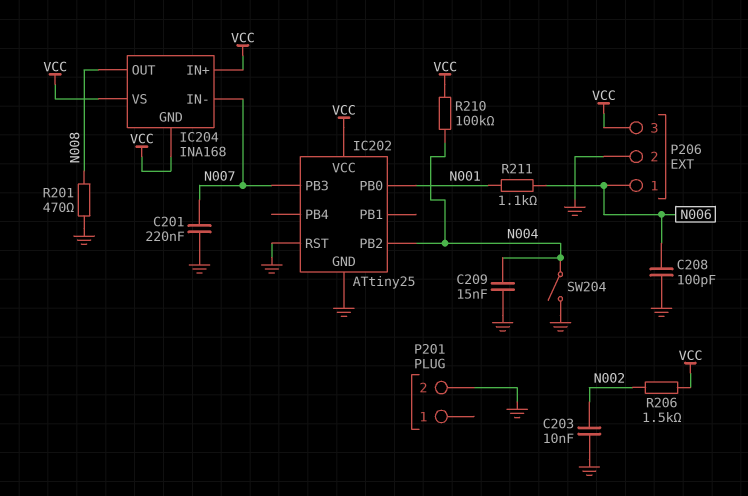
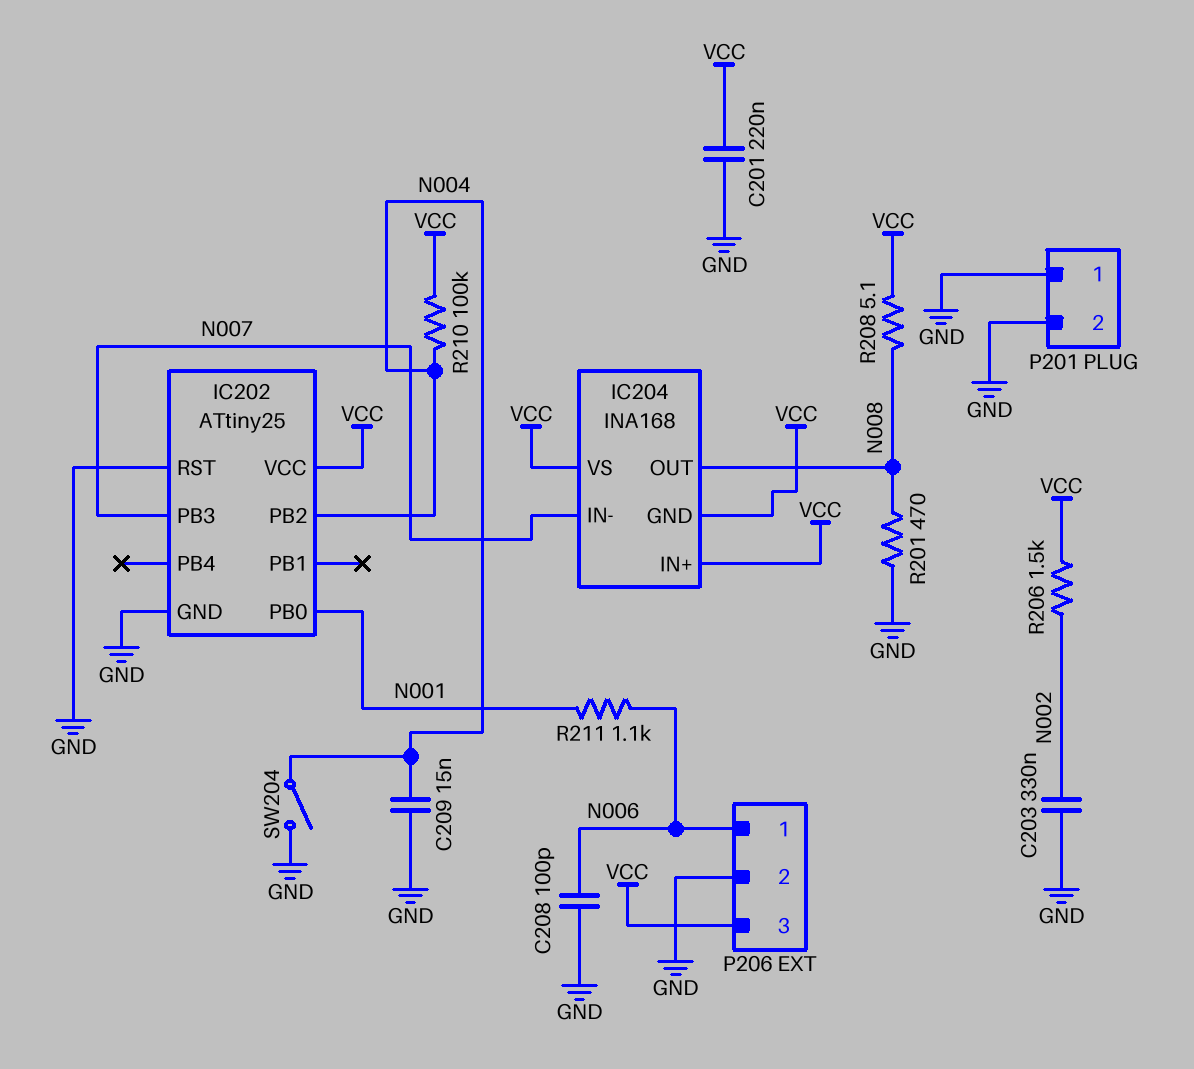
C201: 220nF (GND, N007) -> 220nF (GND, VCC)
C203: 10nF (GND, N002) -> 330nF (GND, N002)
P201 pin 1: none -> GND
R208: none -> 5.1 (N008, VCC)

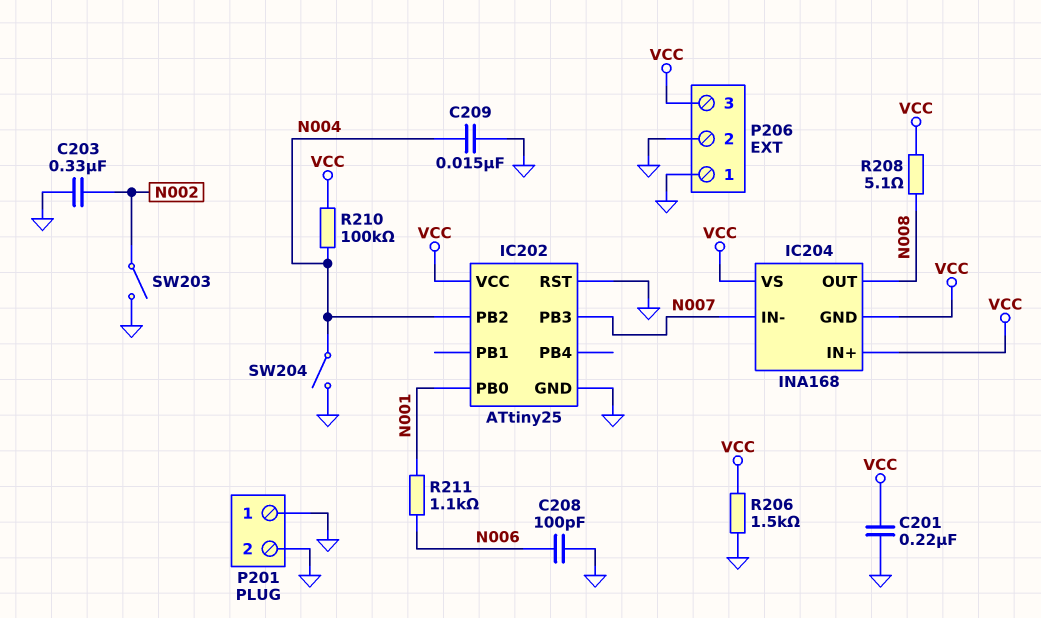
P206 pin 1: N006 -> GND
R201: 470 (GND, N008) -> none
R206: 1.5k (N002, VCC) -> 1.5k (GND, VCC)
SW203: none -> switch (GND, N002)

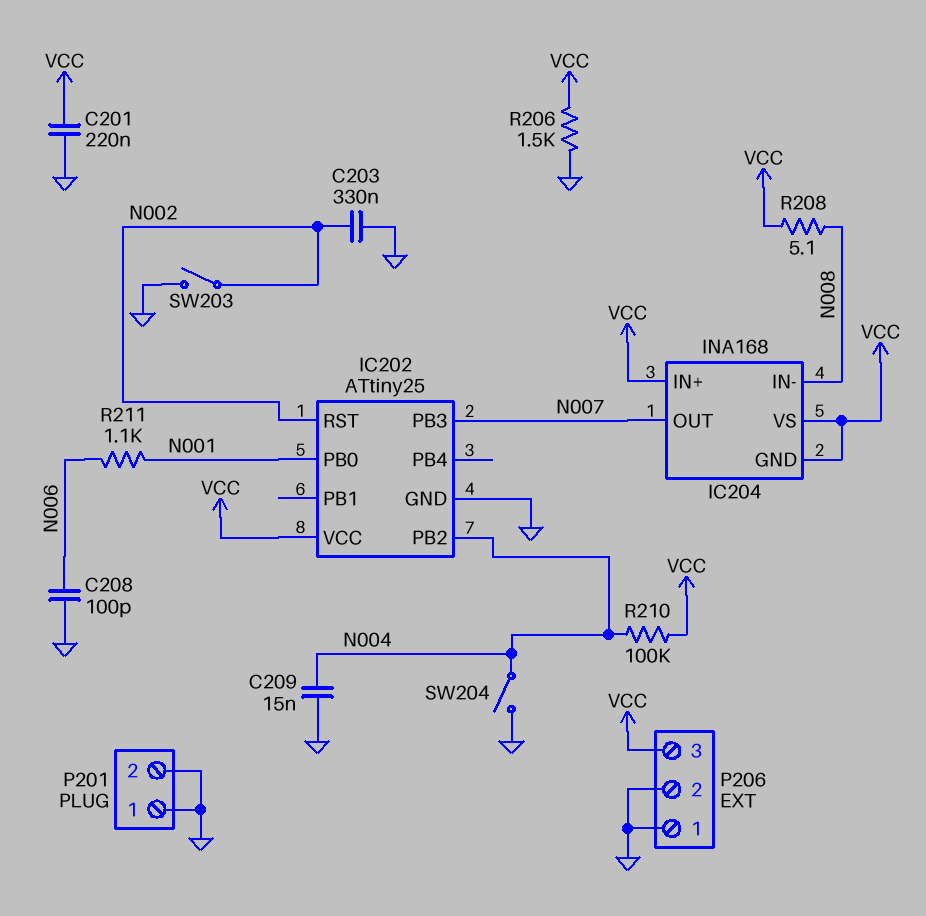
IC202 pin RST: GND -> N002
IC204 pin IN-: N007 -> N008
IC204 pin OUT: N008 -> N007

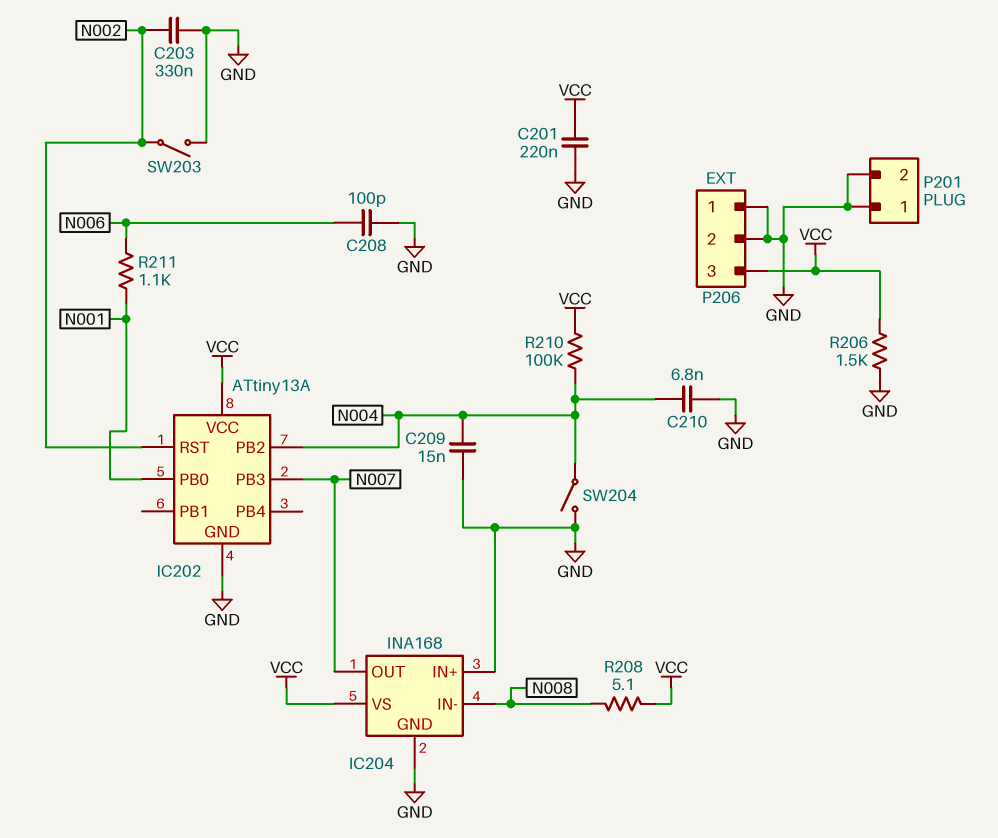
C210: none -> 6.8nF (GND, N004)
IC202: ATtiny25 -> ATtiny13A
IC204 pin GND: VCC -> GND
IC204 pin IN+: VCC -> GND

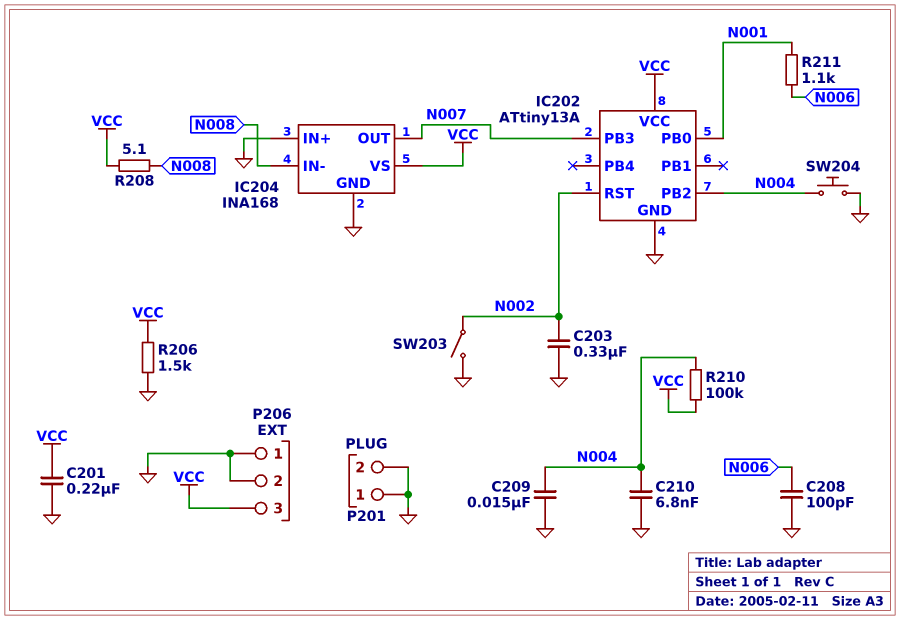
SW204: switch (GND, N004) -> button (GND, N004)

